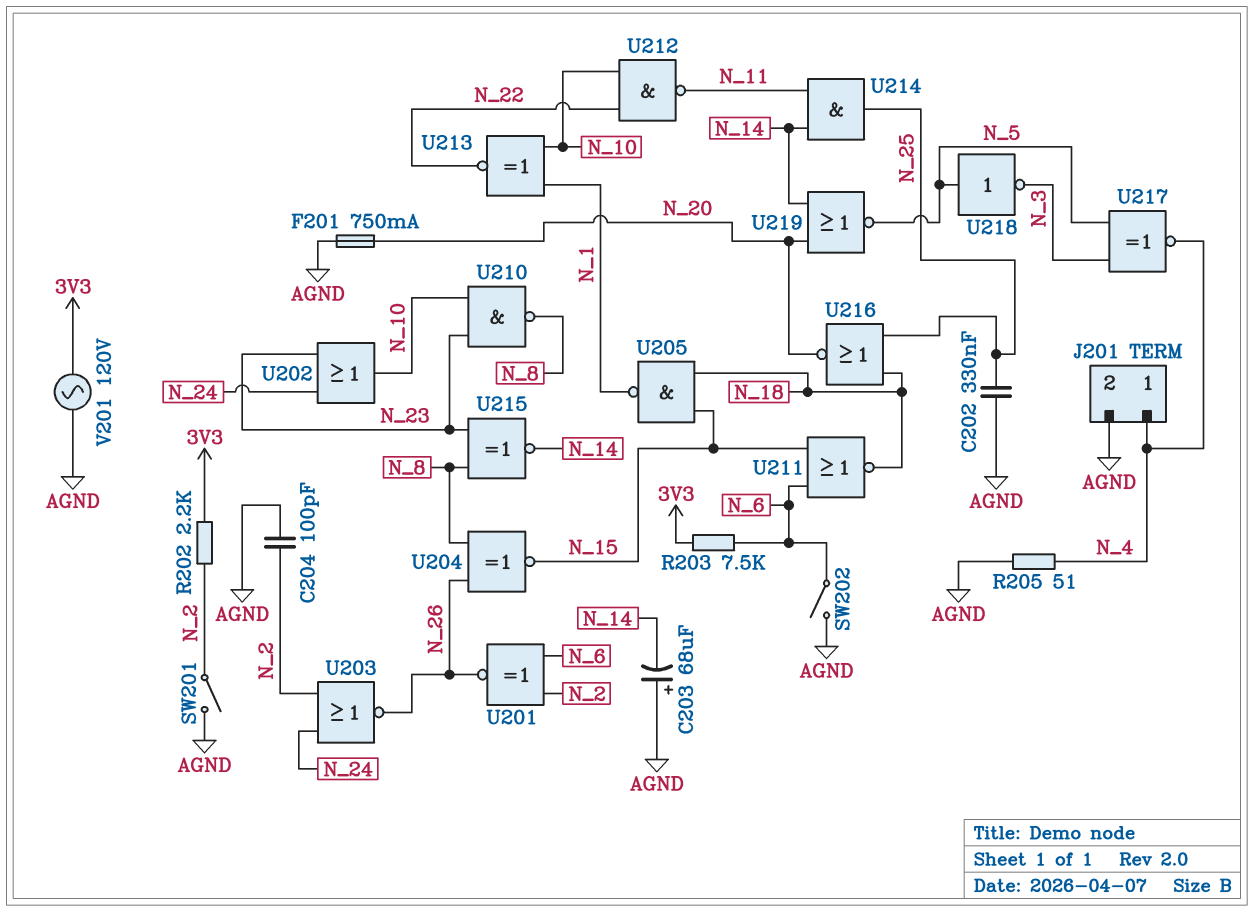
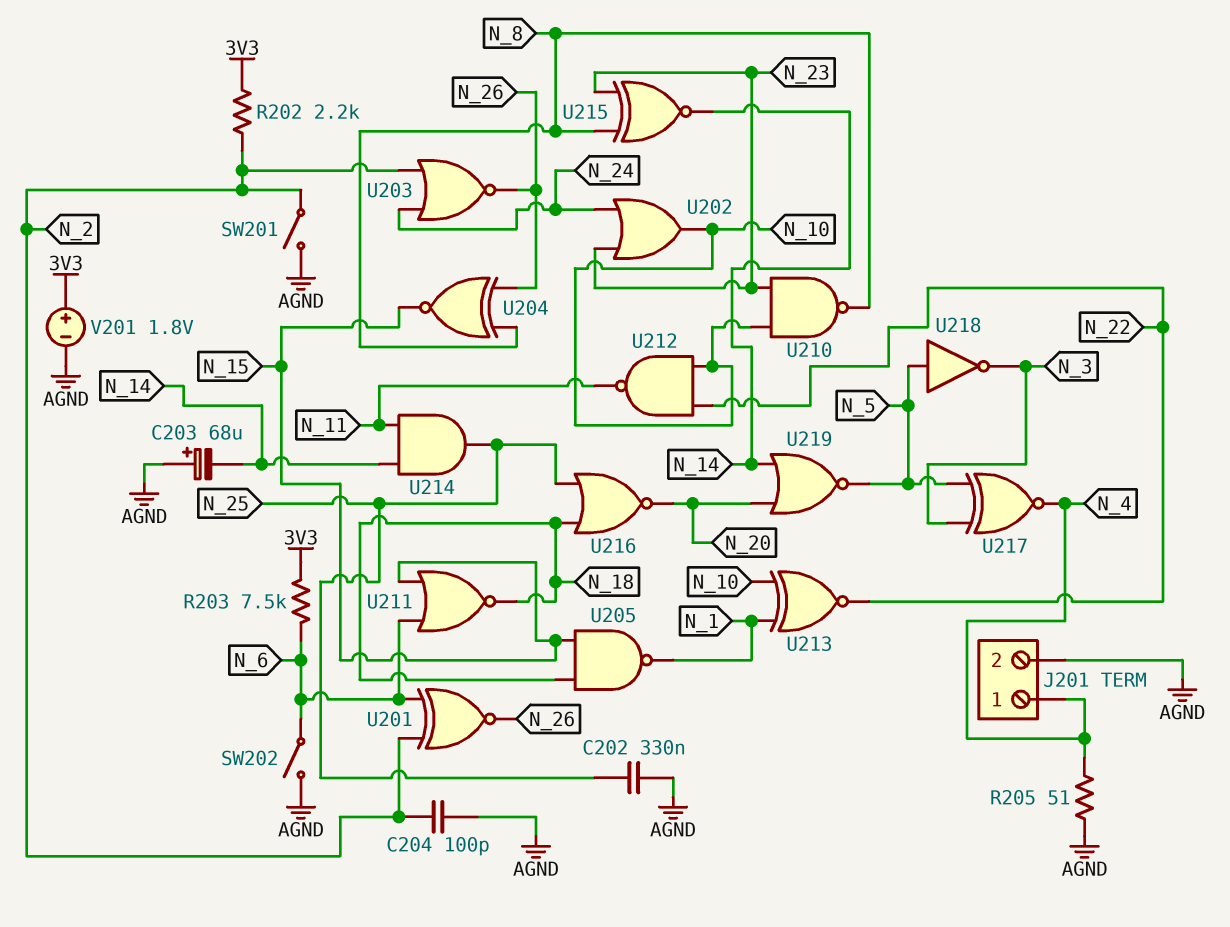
F201: 750mA (AGND, N_20) -> none
V201: AC 120V (3V3, AGND) -> 1.8V (plus 3V3, minus AGND)

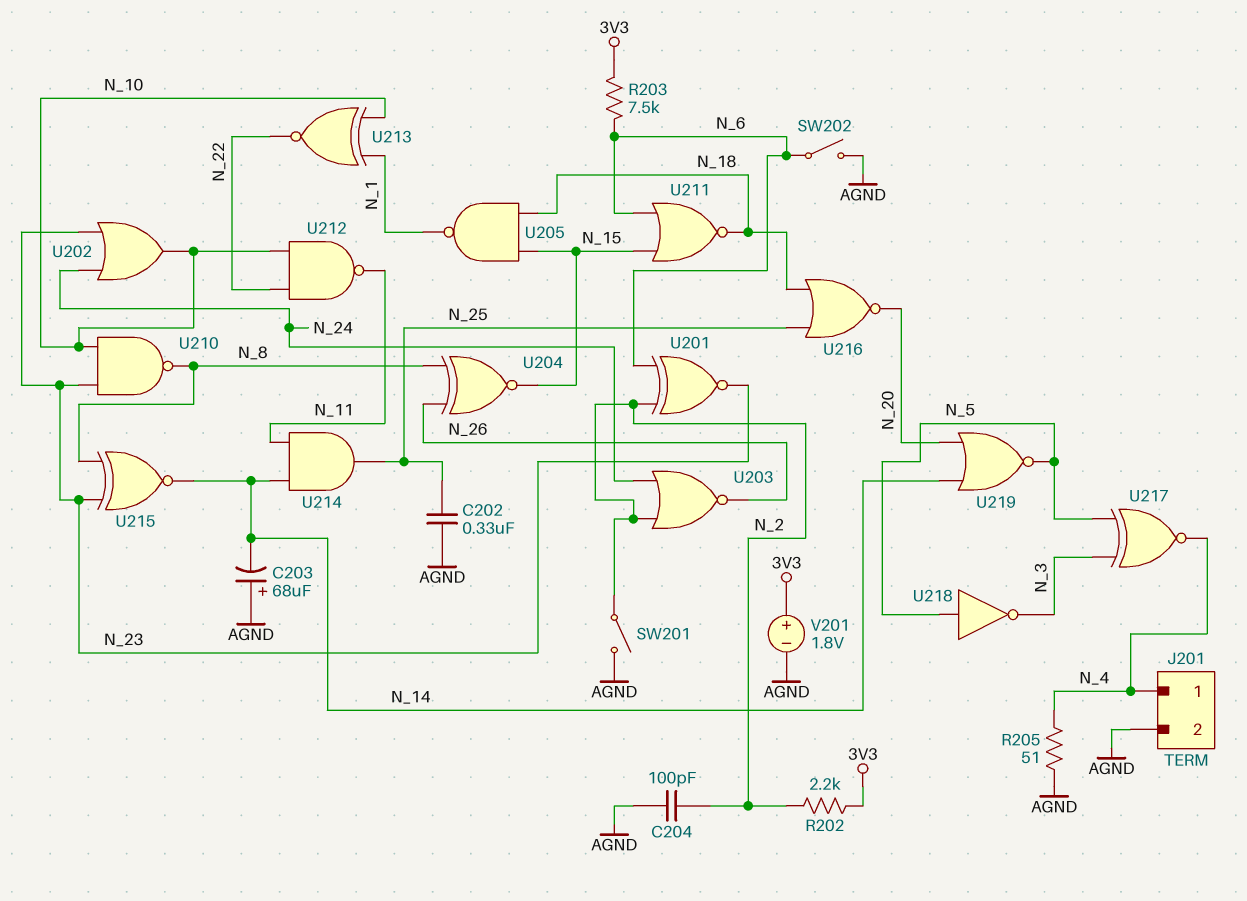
U201: XNOR (in N_2, in N_6, out N_26) -> XNOR (in N_2, in N_6, out N_23)

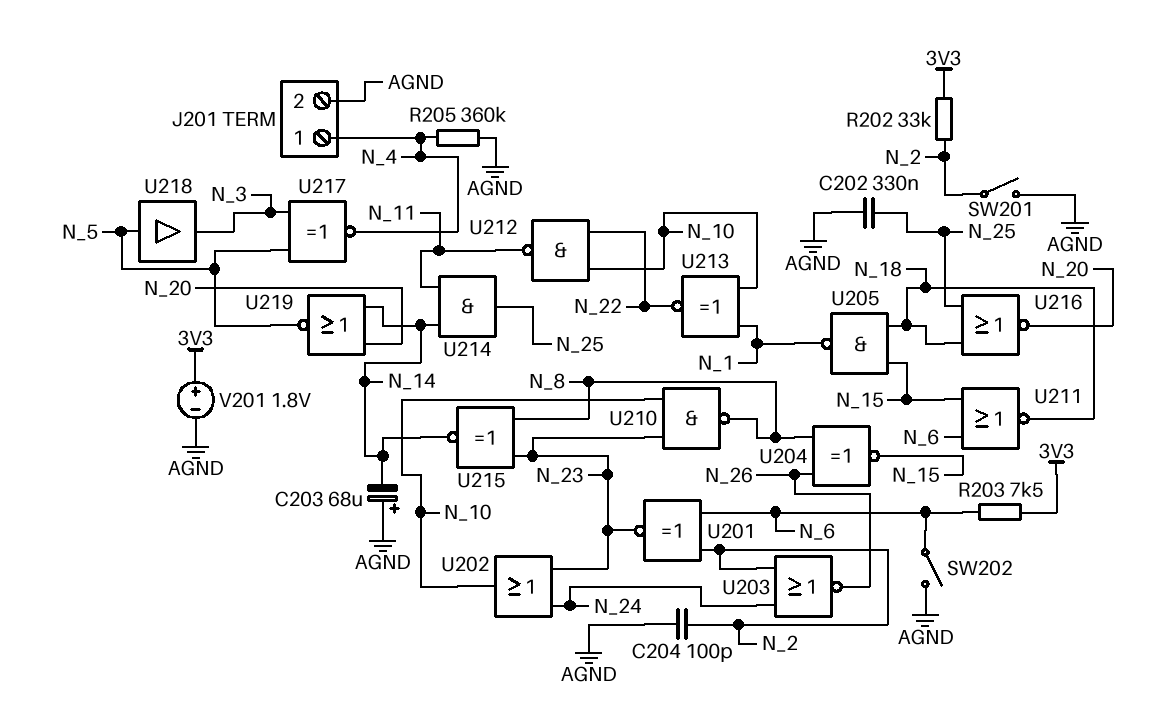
R202: 2.2k (3V3, N_2) -> 33k (3V3, N_2)
R205: 51 (AGND, N_4) -> 360k (AGND, N_4)
U218: NOT (in N_5, out N_3) -> buffer (in N_5, out N_3)

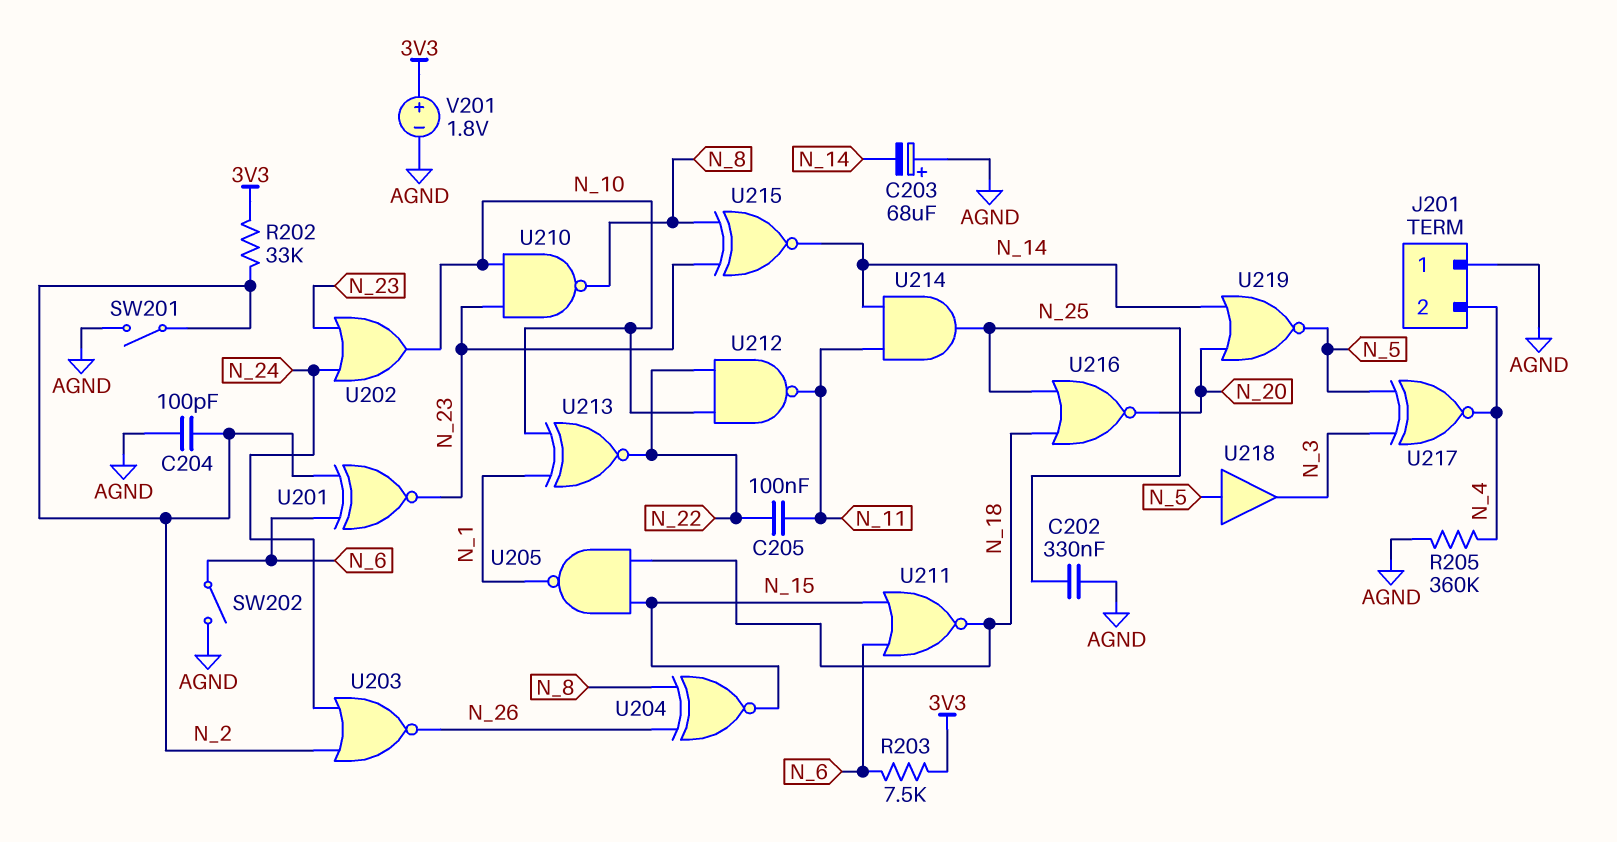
C205: none -> 100nF (N_11, N_22)
J201 pin 1: N_4 -> AGND
J201 pin 2: AGND -> N_4

